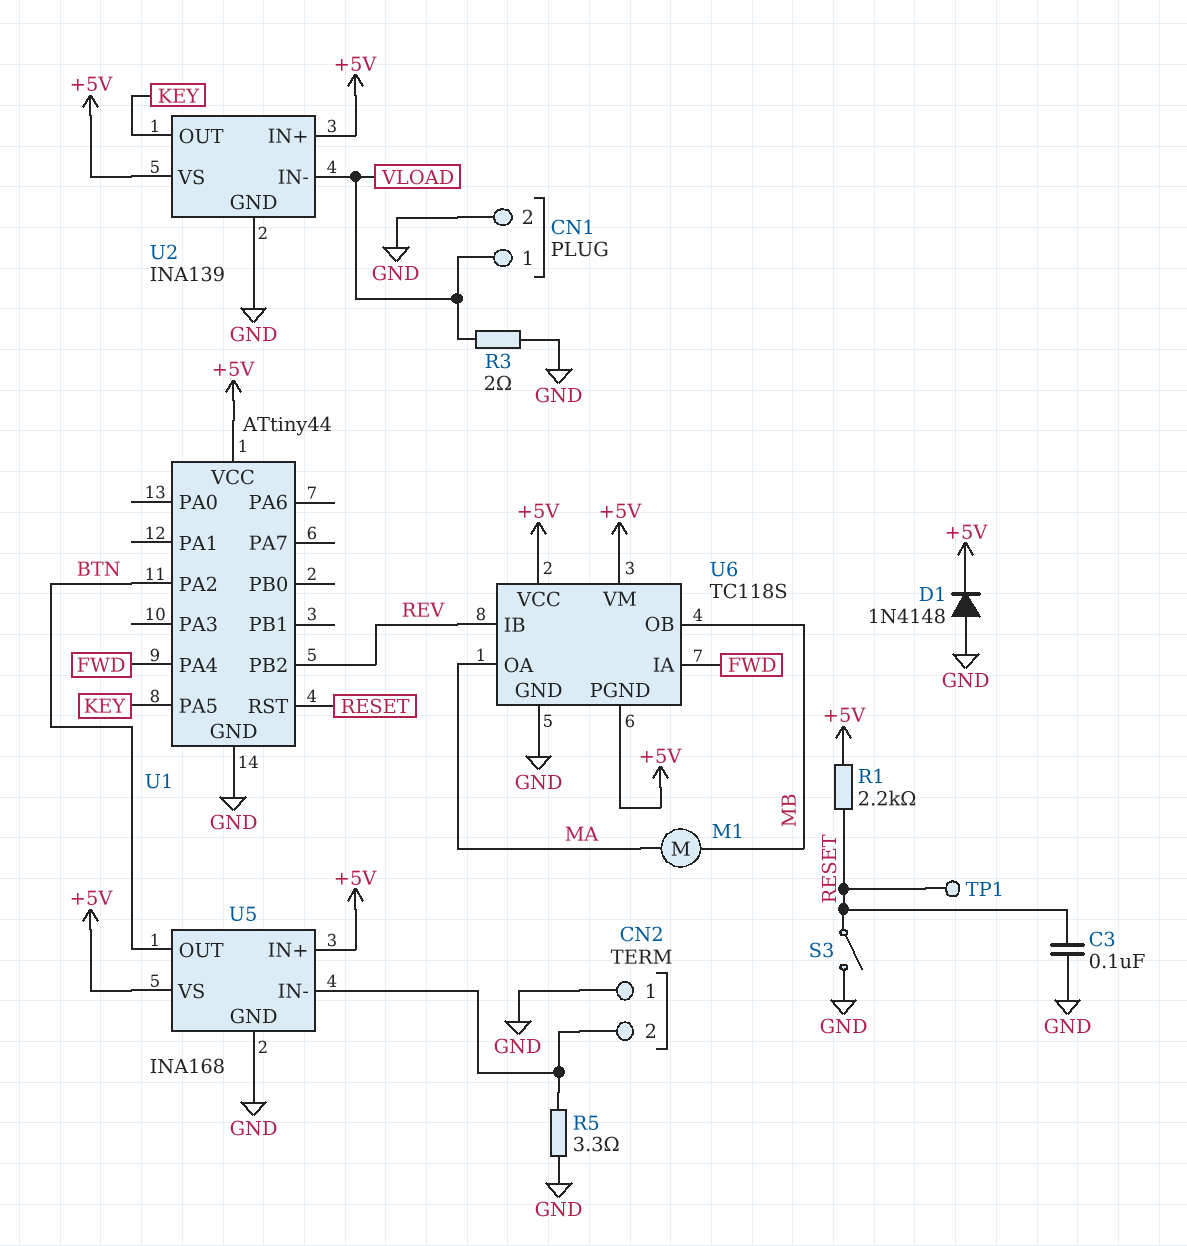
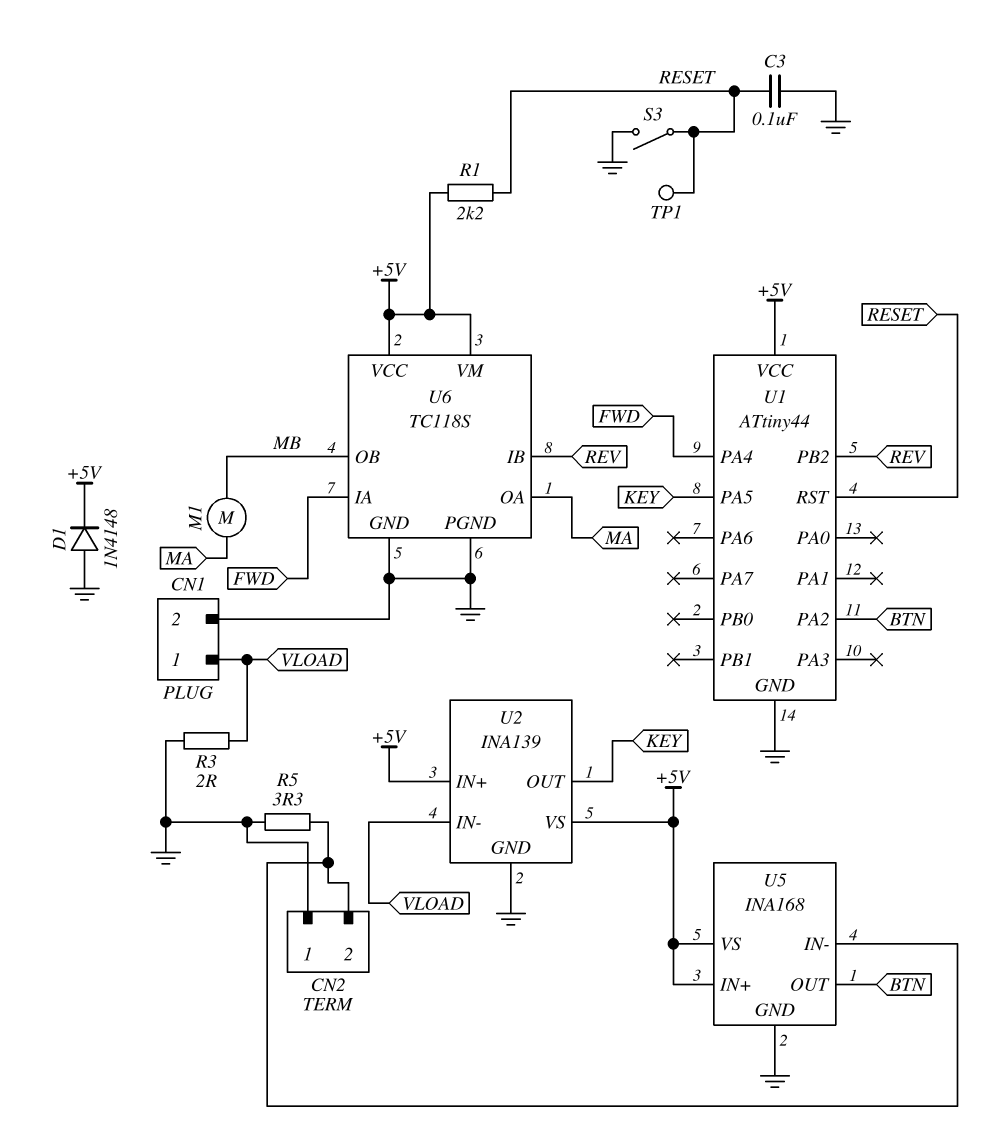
U6 pin PGND: +5V -> GND

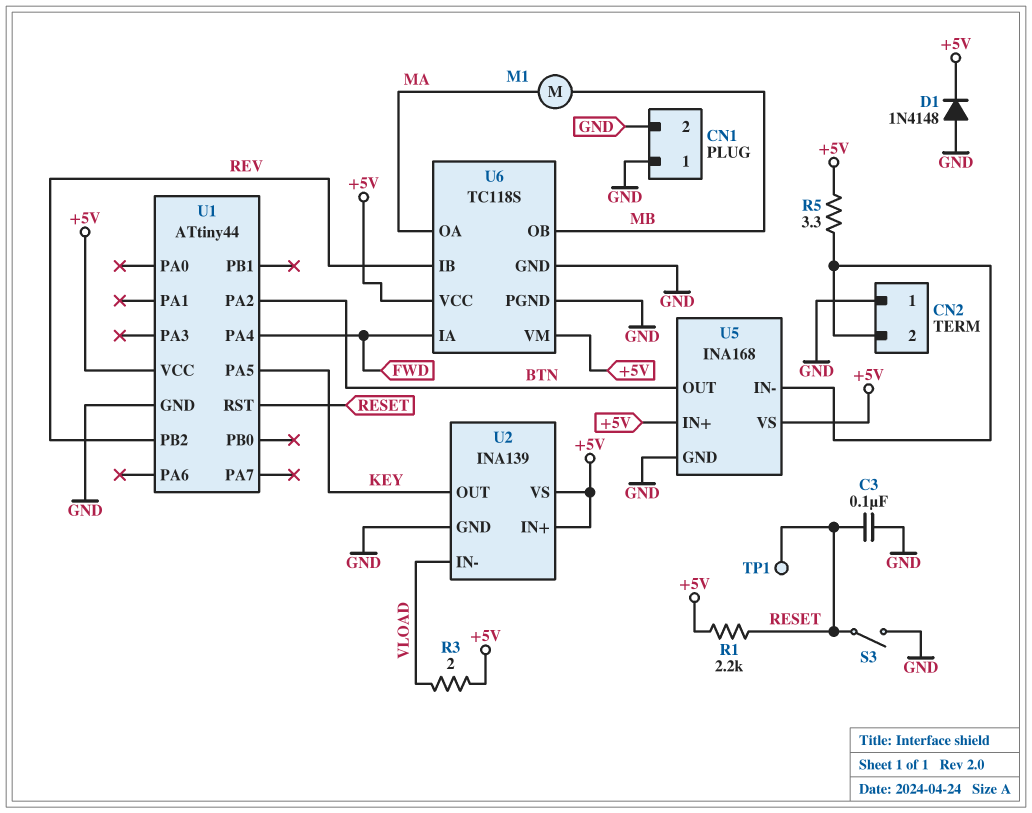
CN1 pin 1: VLOAD -> GND
R3: 2 (GND, VLOAD) -> 2 (+5V, VLOAD)
R5: 3.3 (CN2/2, GND) -> 3.3 (+5V, CN2/2)

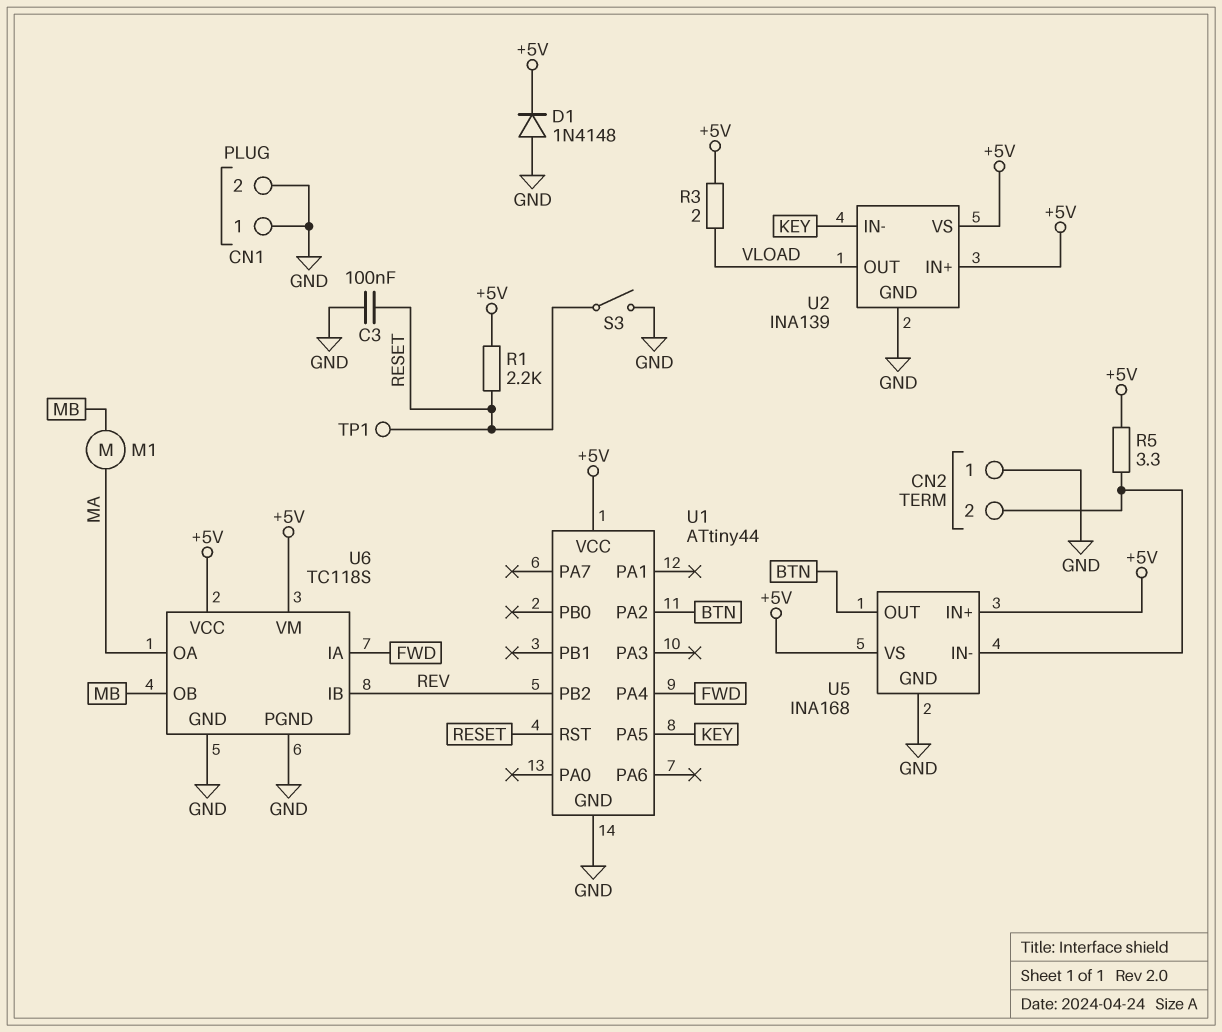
U2 pin IN-: VLOAD -> KEY
U2 pin OUT: KEY -> VLOAD

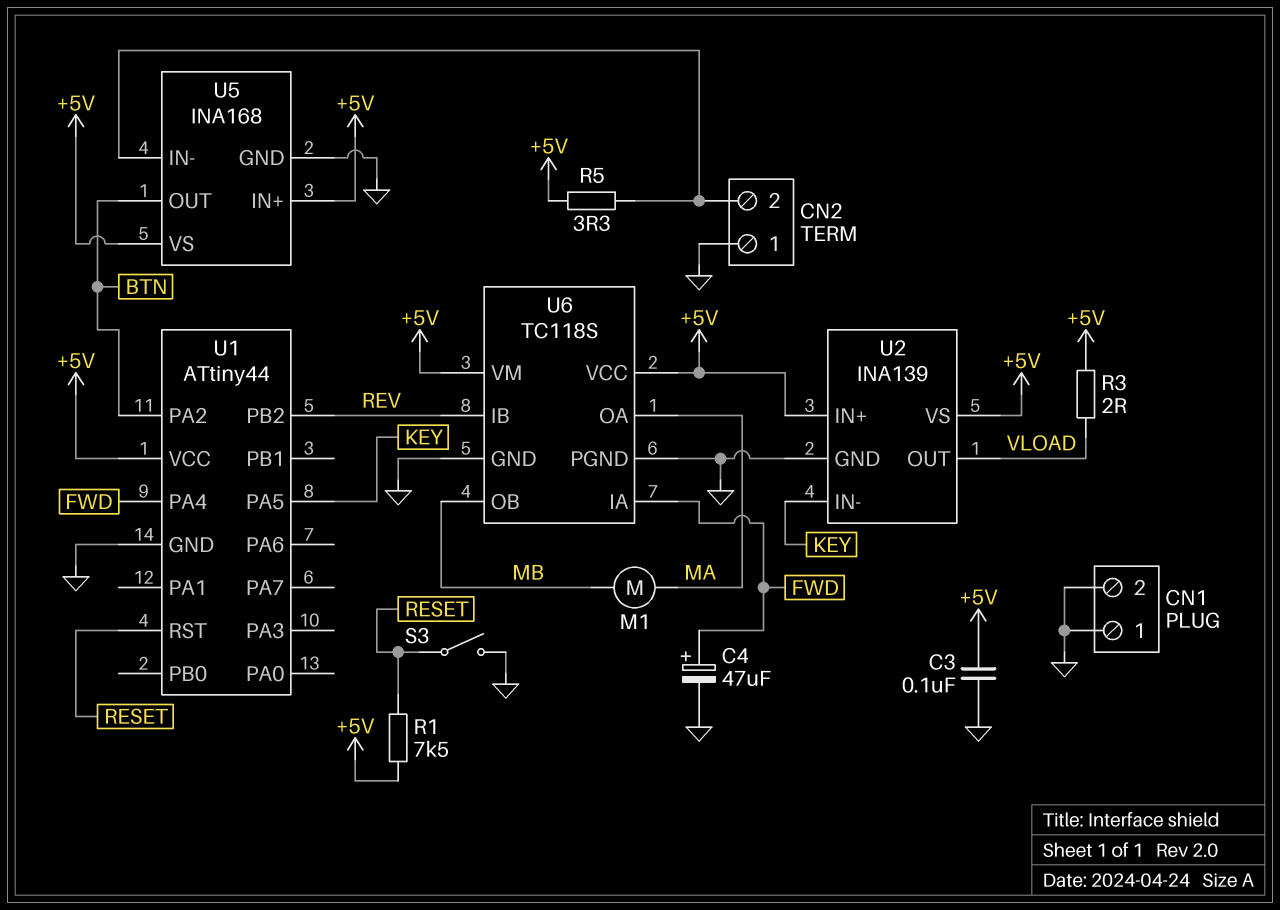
C3: 100nF (GND, RESET) -> 100nF (+5V, GND)
C4: none -> 47uF (plus FWD, minus GND)
D1: diode 1N4148 (A GND, K +5V) -> none
R1: 2.2k (+5V, RESET) -> 7.5k (+5V, RESET)
TP1: test point (RESET) -> none

